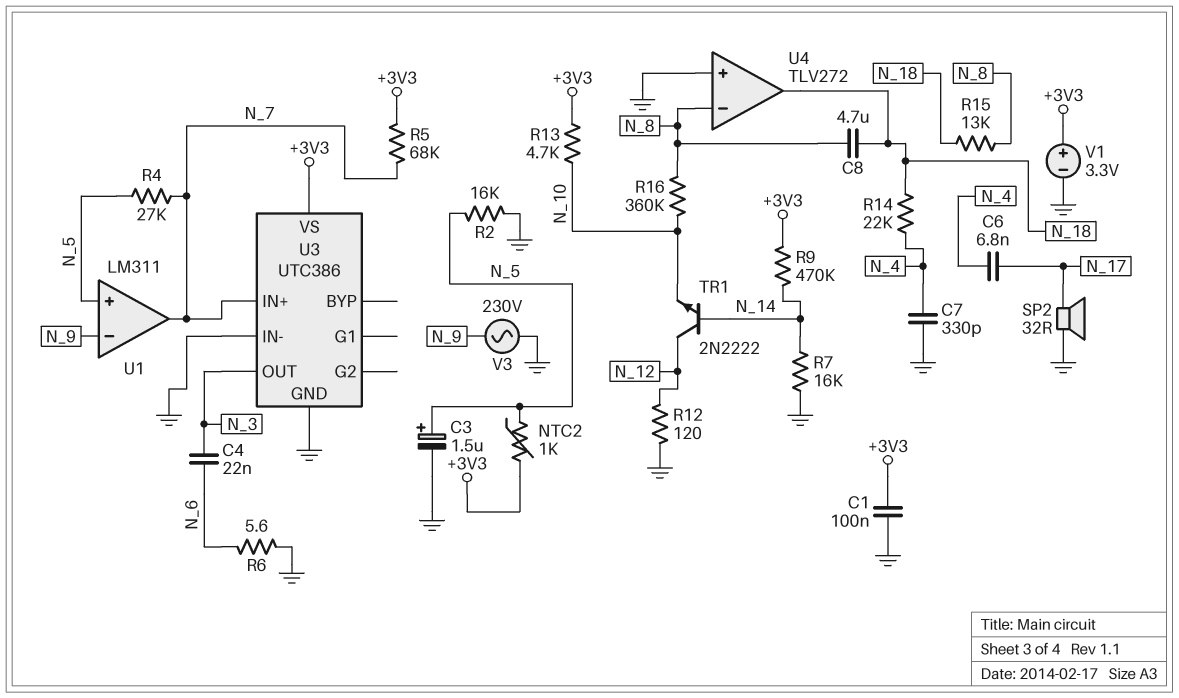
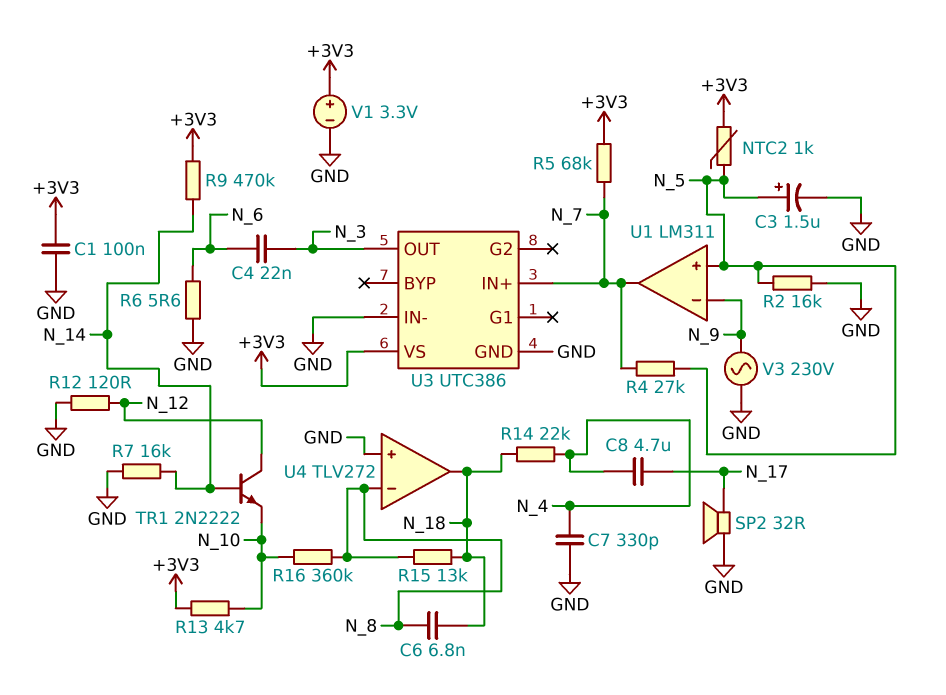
C6: 6.8nF (N_4, N_17) -> 6.8nF (N_8, N_18)
C8: 4.7uF (N_8, N_18) -> 4.7uF (N_4, N_17)

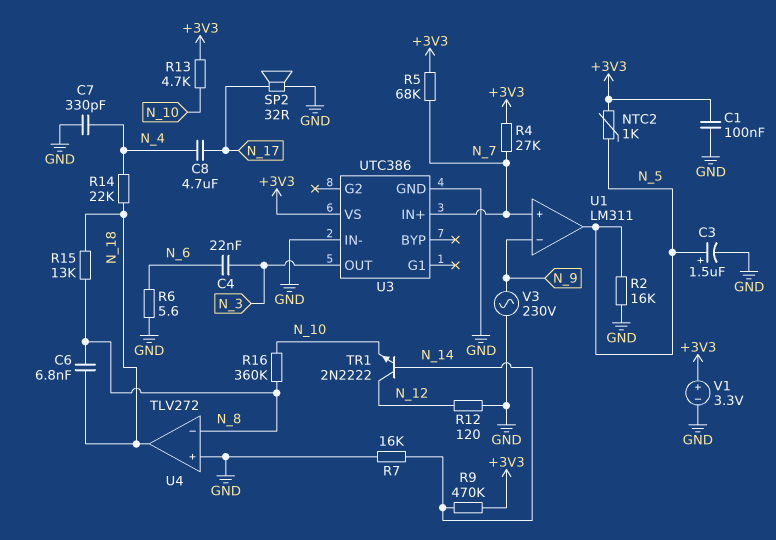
R4: 27k (N_5, N_7) -> 27k (+3V3, N_7)
U1 pin in+: N_5 -> N_7
U1 pin out: N_7 -> N_5

